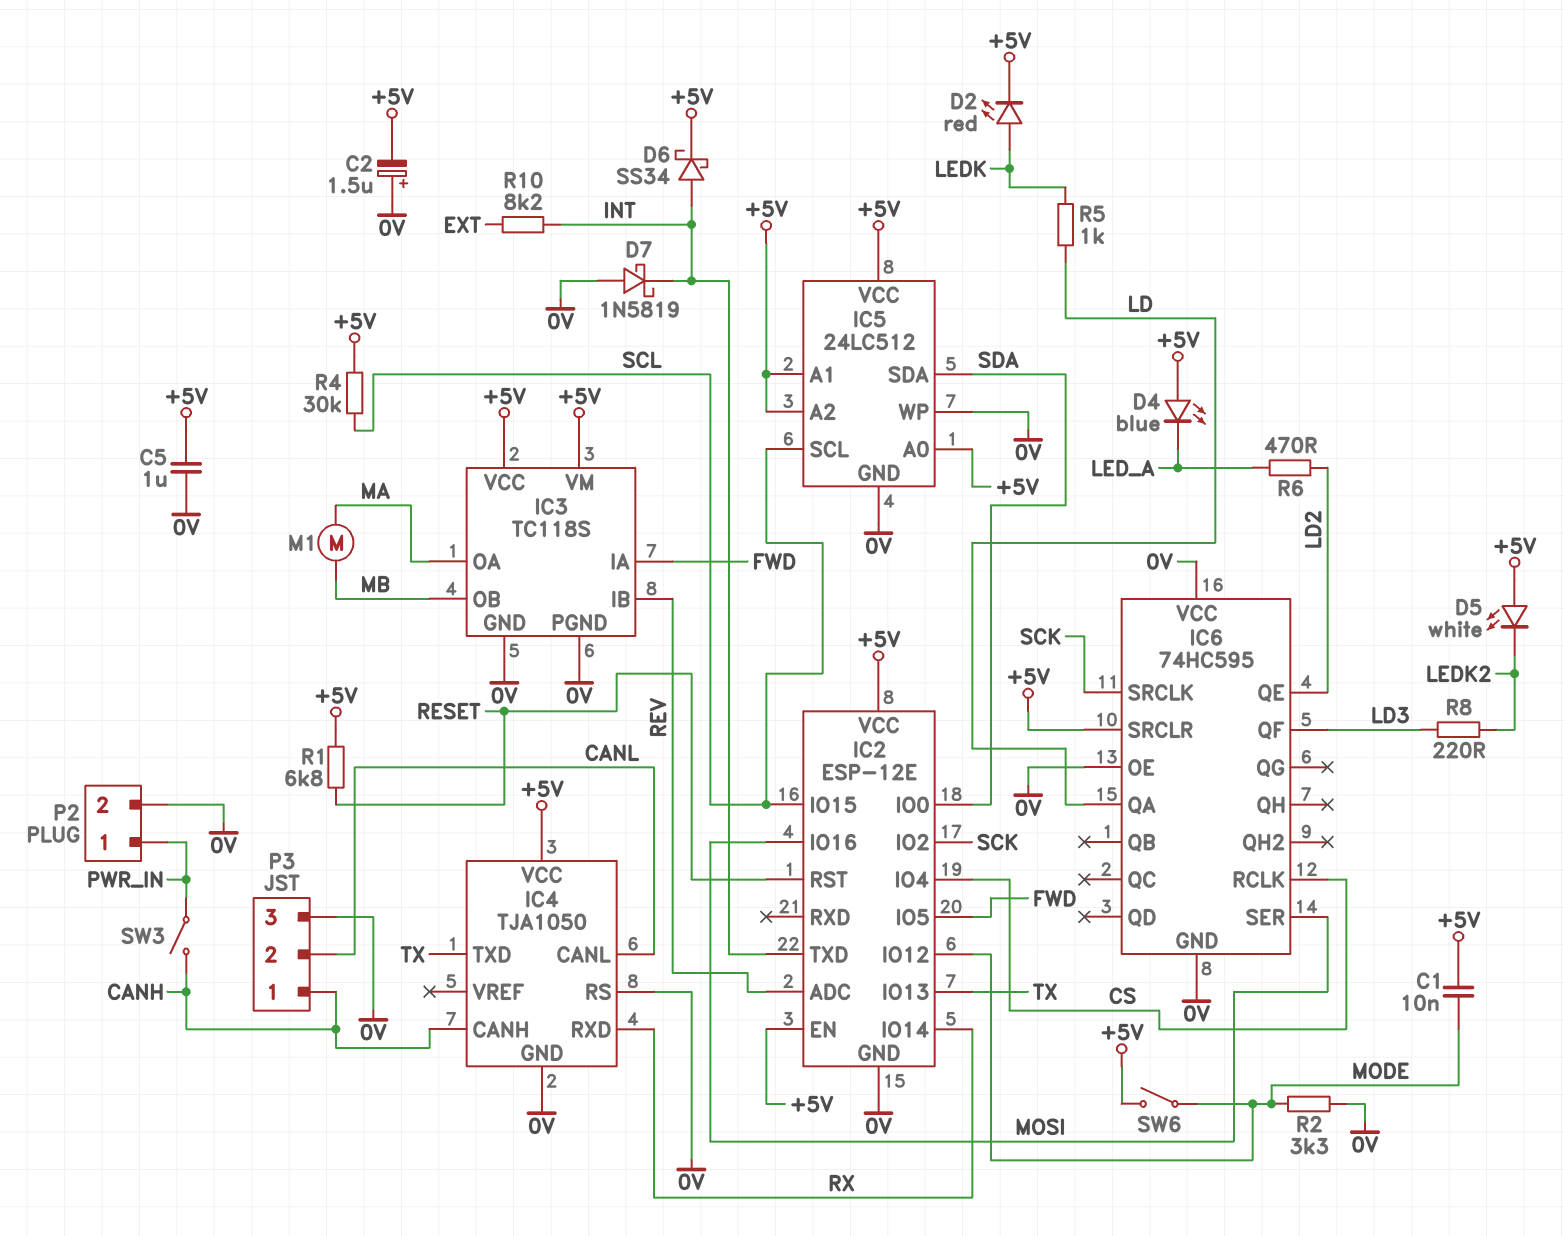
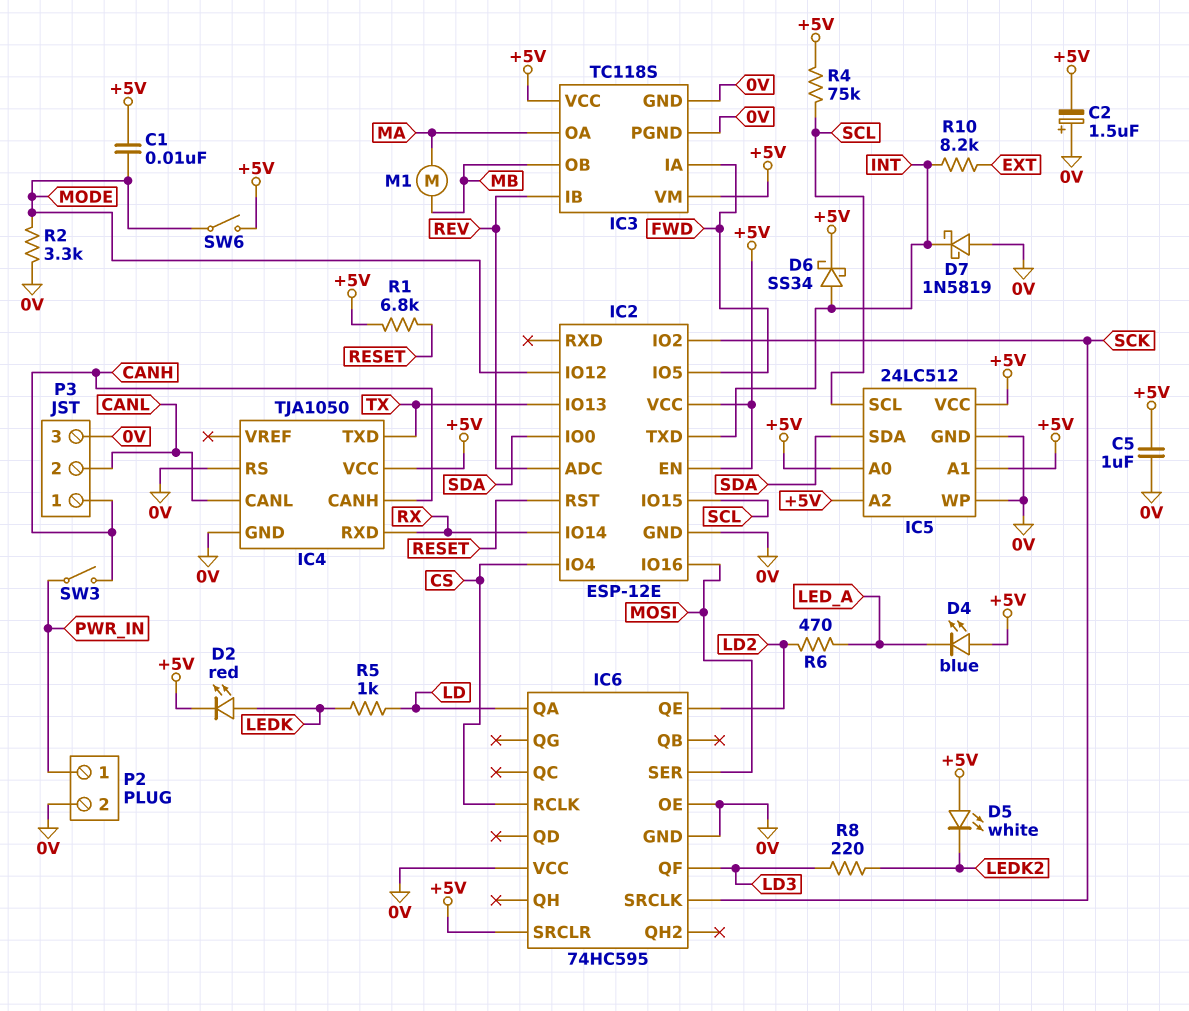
R4: 30k (+5V, SCL) -> 75k (+5V, SCL)

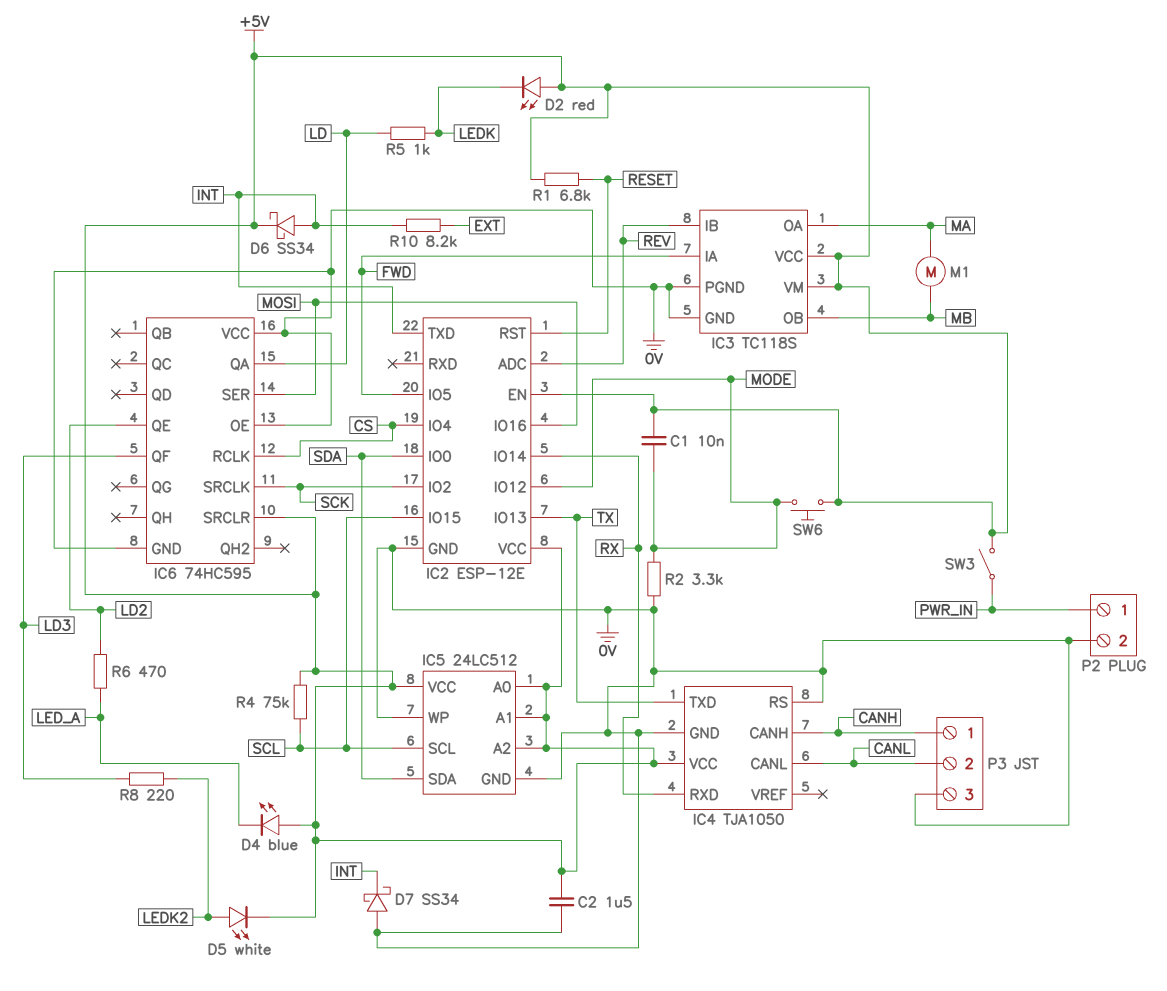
C2: 1.5uF (plus 0V, minus +5V) -> 1.5uF (+5V, 0V)
C5: 1uF (+5V, 0V) -> none
D2: LED red (A LEDK, K +5V) -> LED red (A +5V, K LEDK)
D5: LED white (A +5V, K LEDK2) -> LED white (A LEDK2, K +5V)
D7: schottky 1N5819 (A 0V, K INT) -> schottky SS34 (A 0V, K INT)
SW3: switch (CANH, PWR_IN) -> switch (+5V, PWR_IN)
SW6: switch (+5V, MODE) -> button (+5V, MODE)

